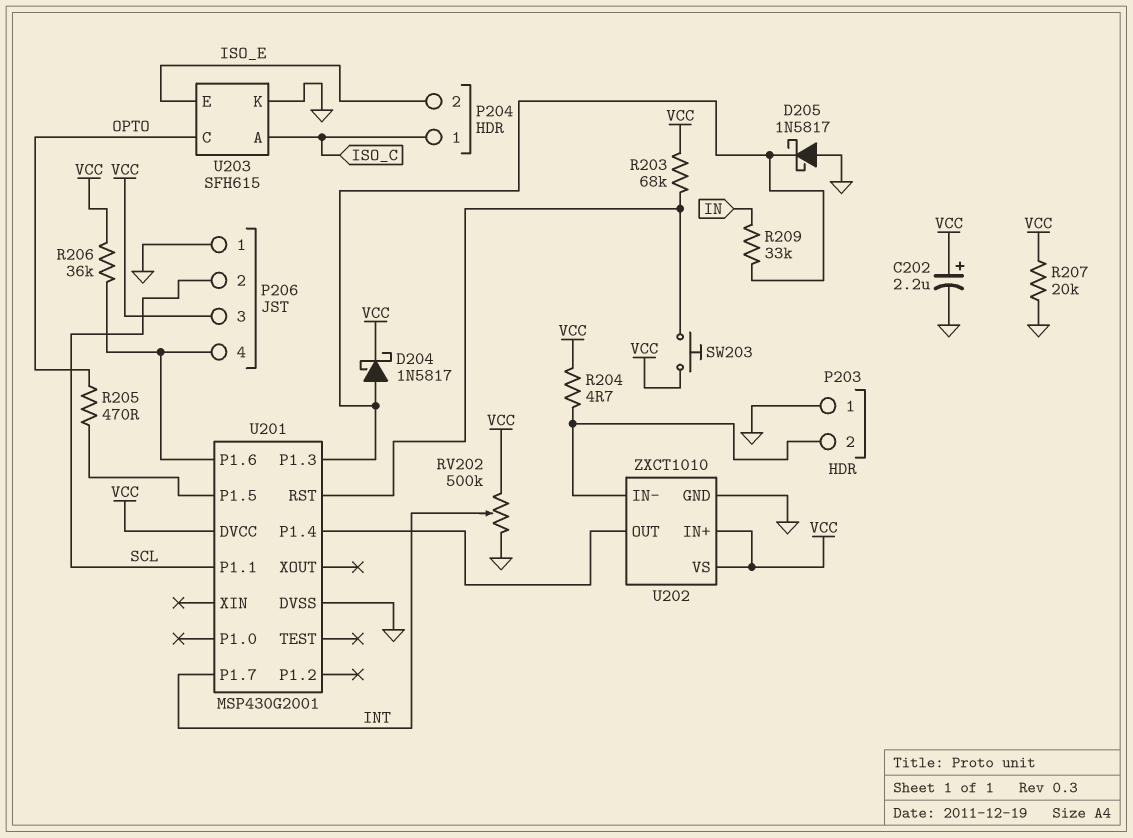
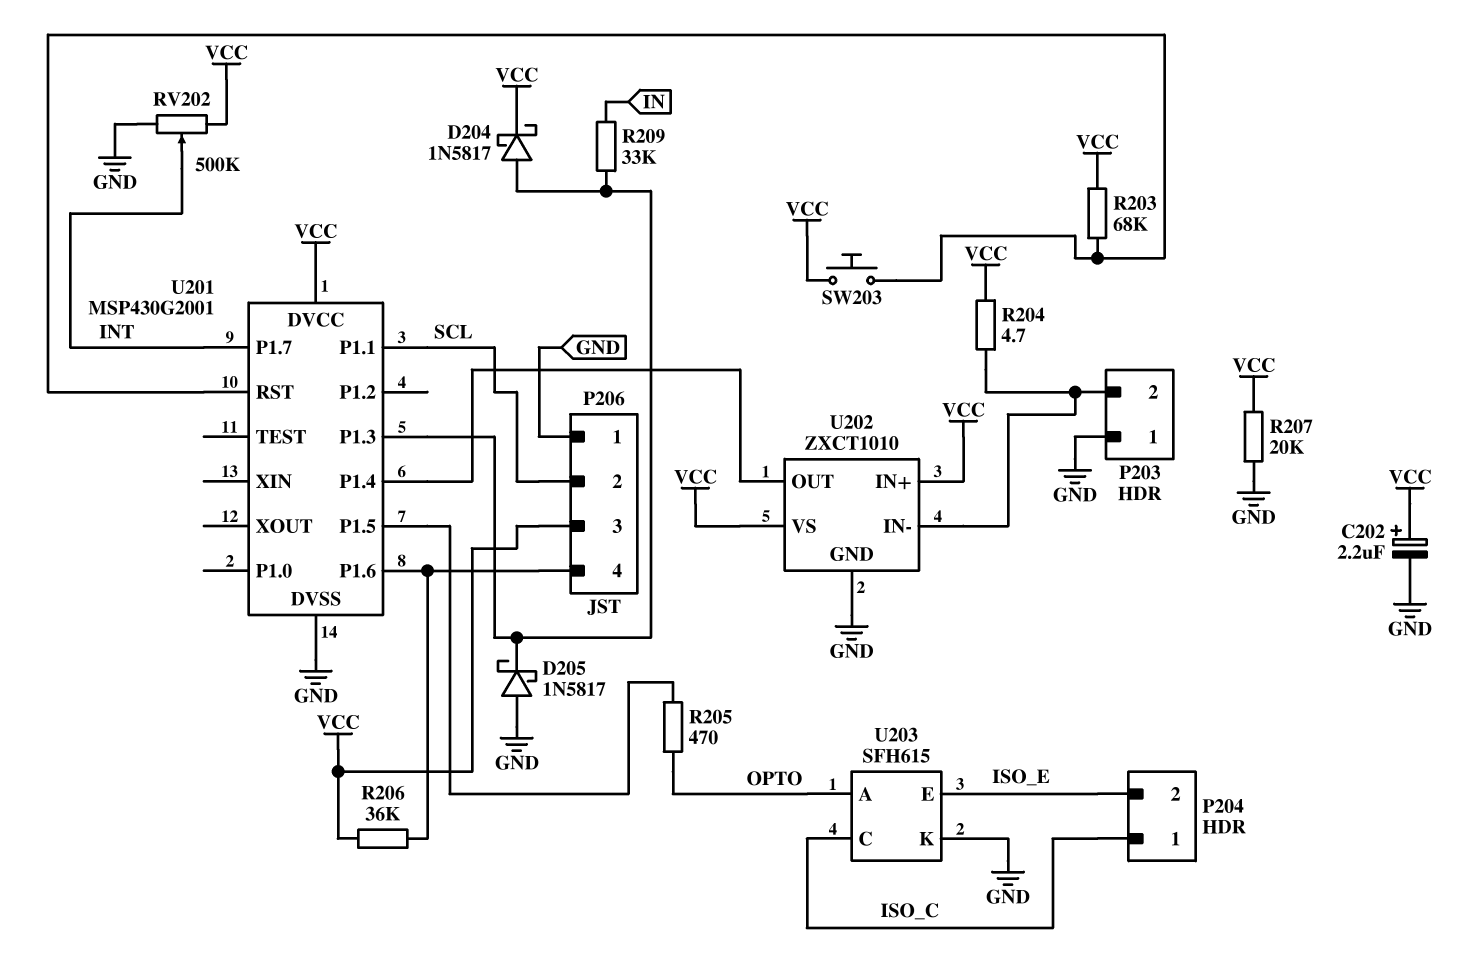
U203 pin A: ISO_C -> OPTO
U203 pin C: OPTO -> ISO_C

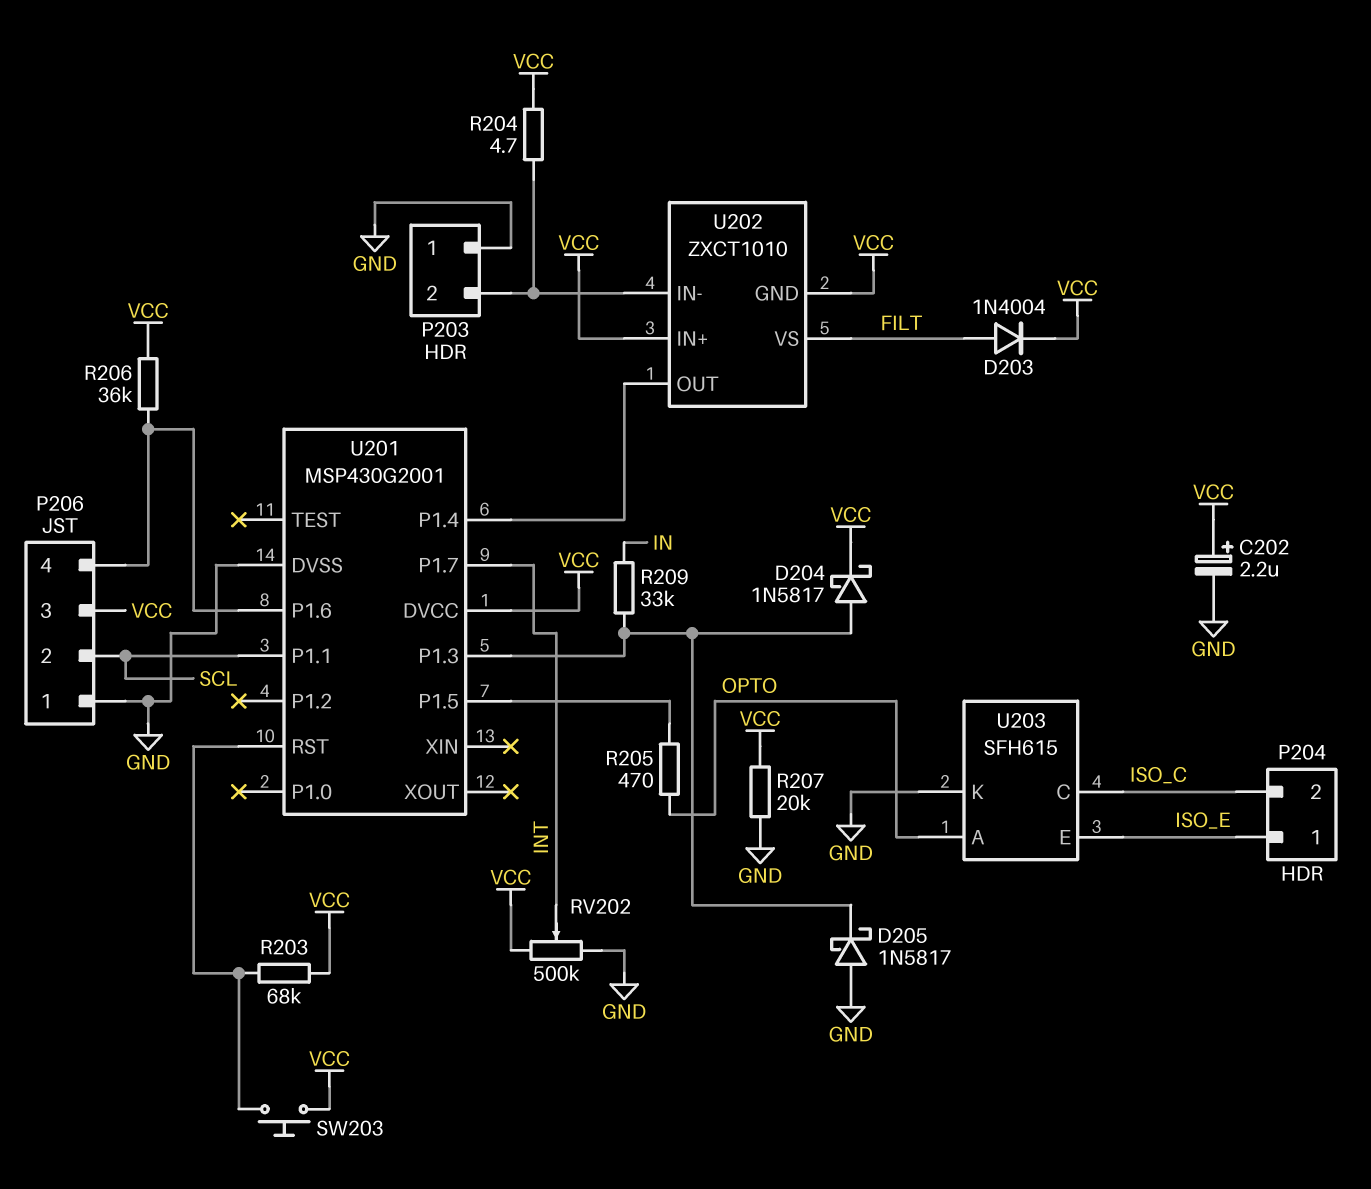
D203: none -> diode 1N4004 (A FILT, K VCC)
P204 pin 1: ISO_C -> ISO_E
P204 pin 2: ISO_E -> ISO_C
U202 pin GND: GND -> VCC
U202 pin VS: VCC -> FILT

